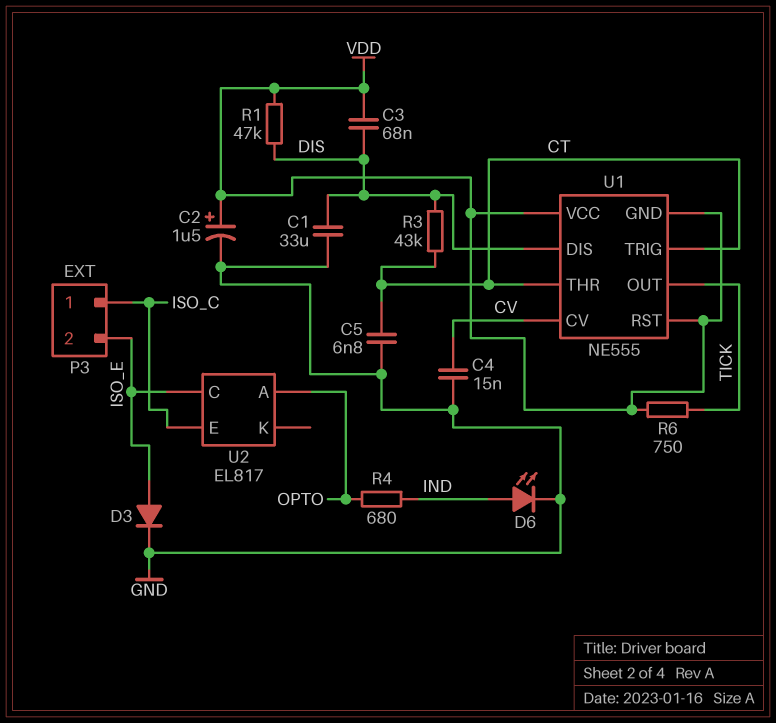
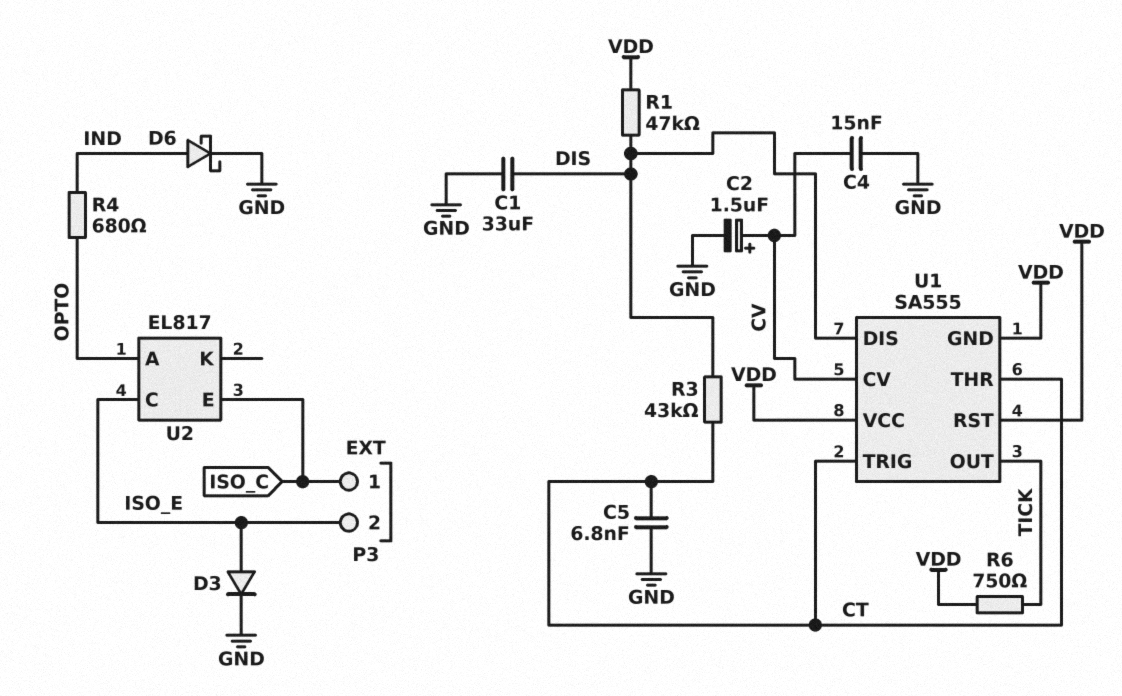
C2: 1.5uF (plus VDD, minus GND) -> 1.5uF (plus CV, minus GND)
C3: 68nF (DIS, VDD) -> none
D6: LED (A IND, K GND) -> schottky (A IND, K GND)
U1: NE555 -> SA555

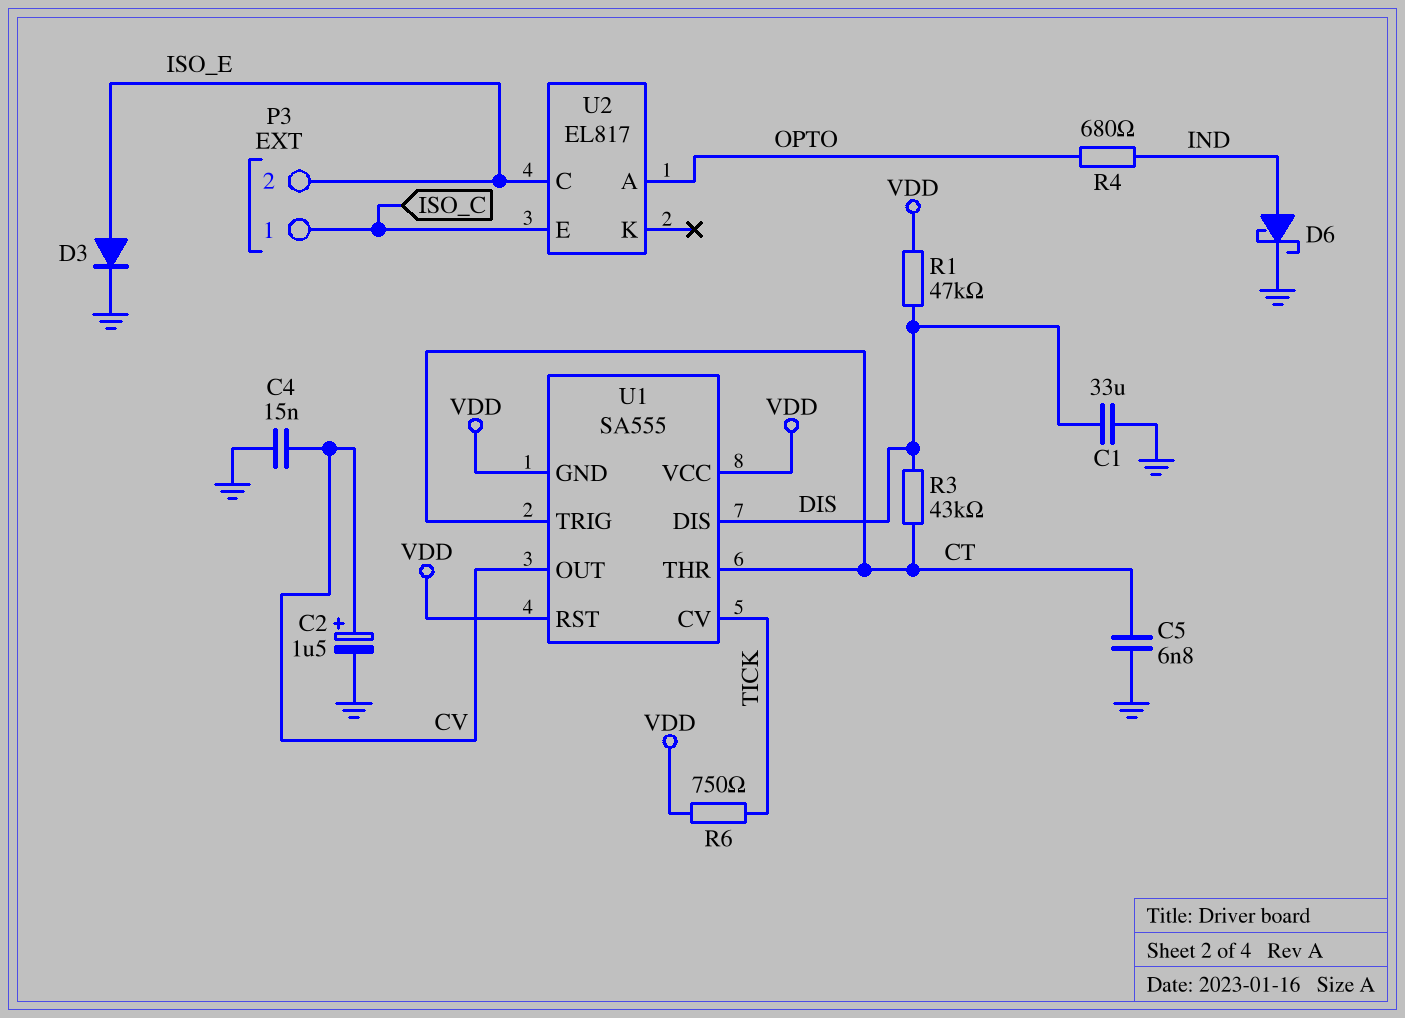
U1 pin CV: CV -> TICK
U1 pin OUT: TICK -> CV

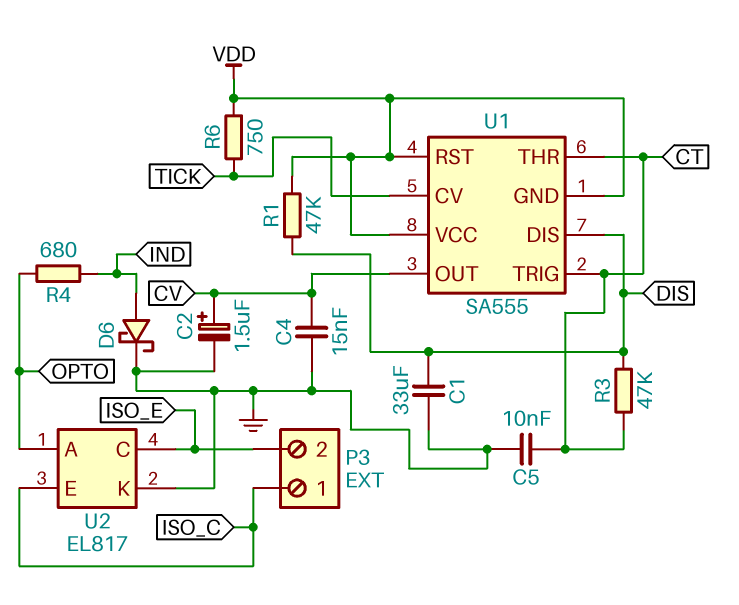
C5: 6.8nF (CT, GND) -> 10nF (CT, GND)
D3: diode (A ISO_E, K GND) -> none
R3: 43k (CT, DIS) -> 47k (CT, DIS)
U2 pin K: none -> GND

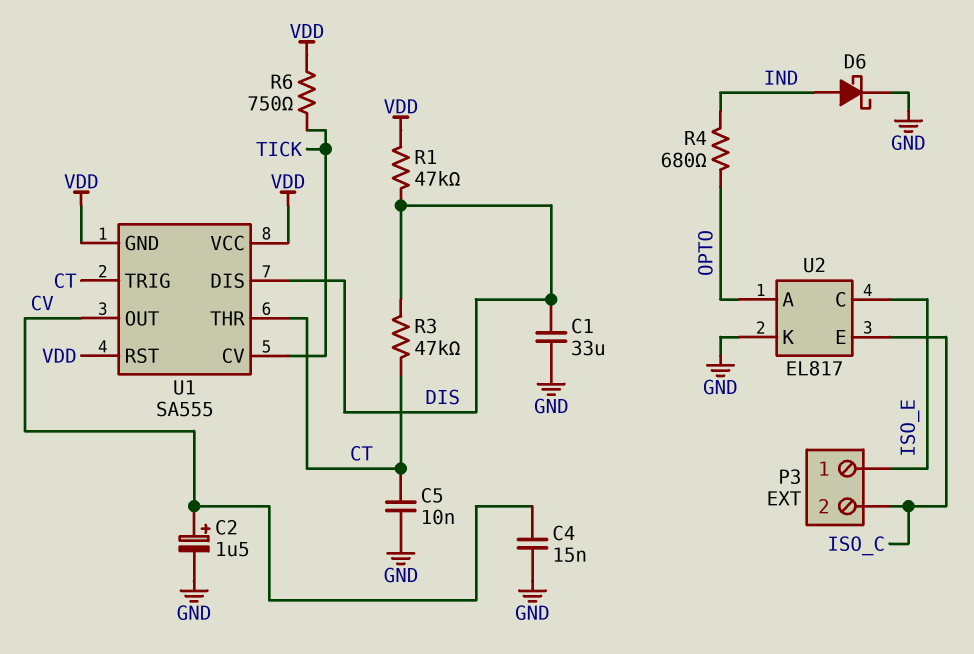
P3 pin 1: ISO_C -> ISO_E
P3 pin 2: ISO_E -> ISO_C

